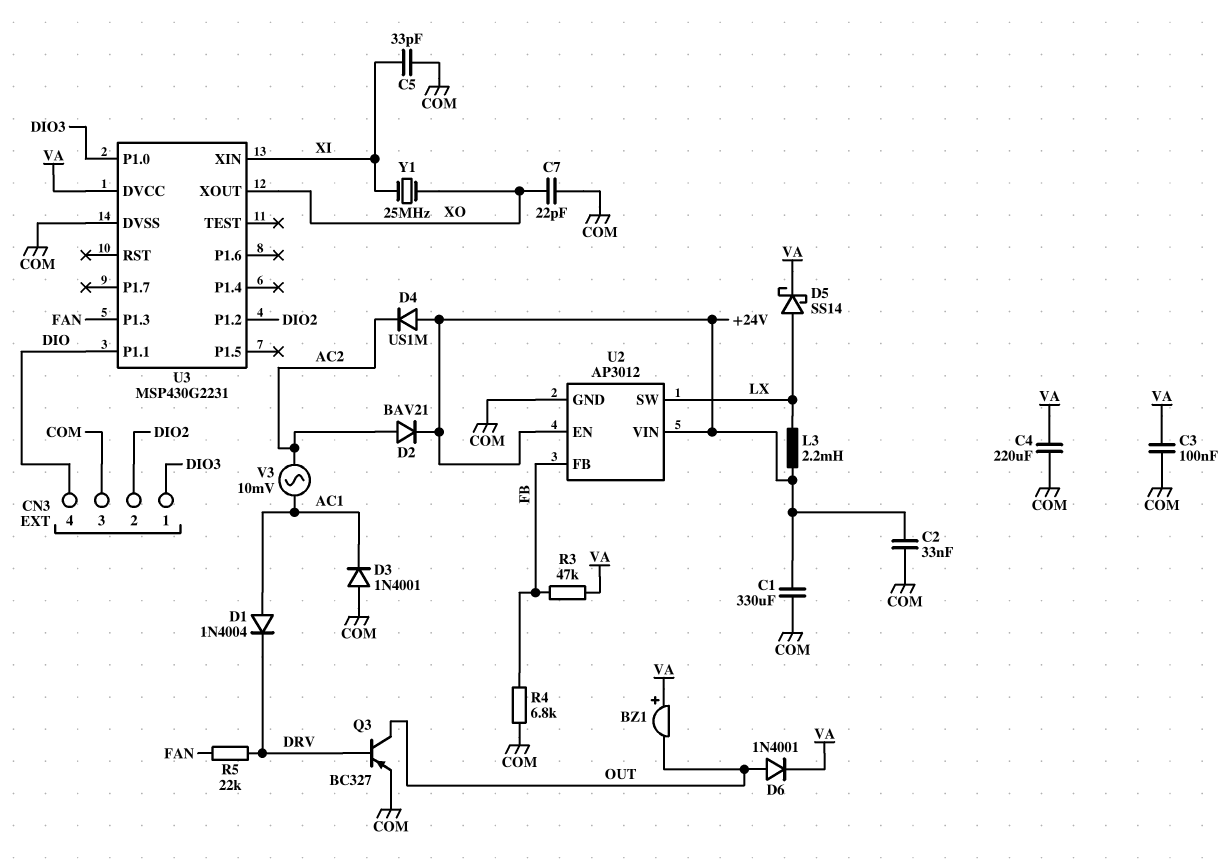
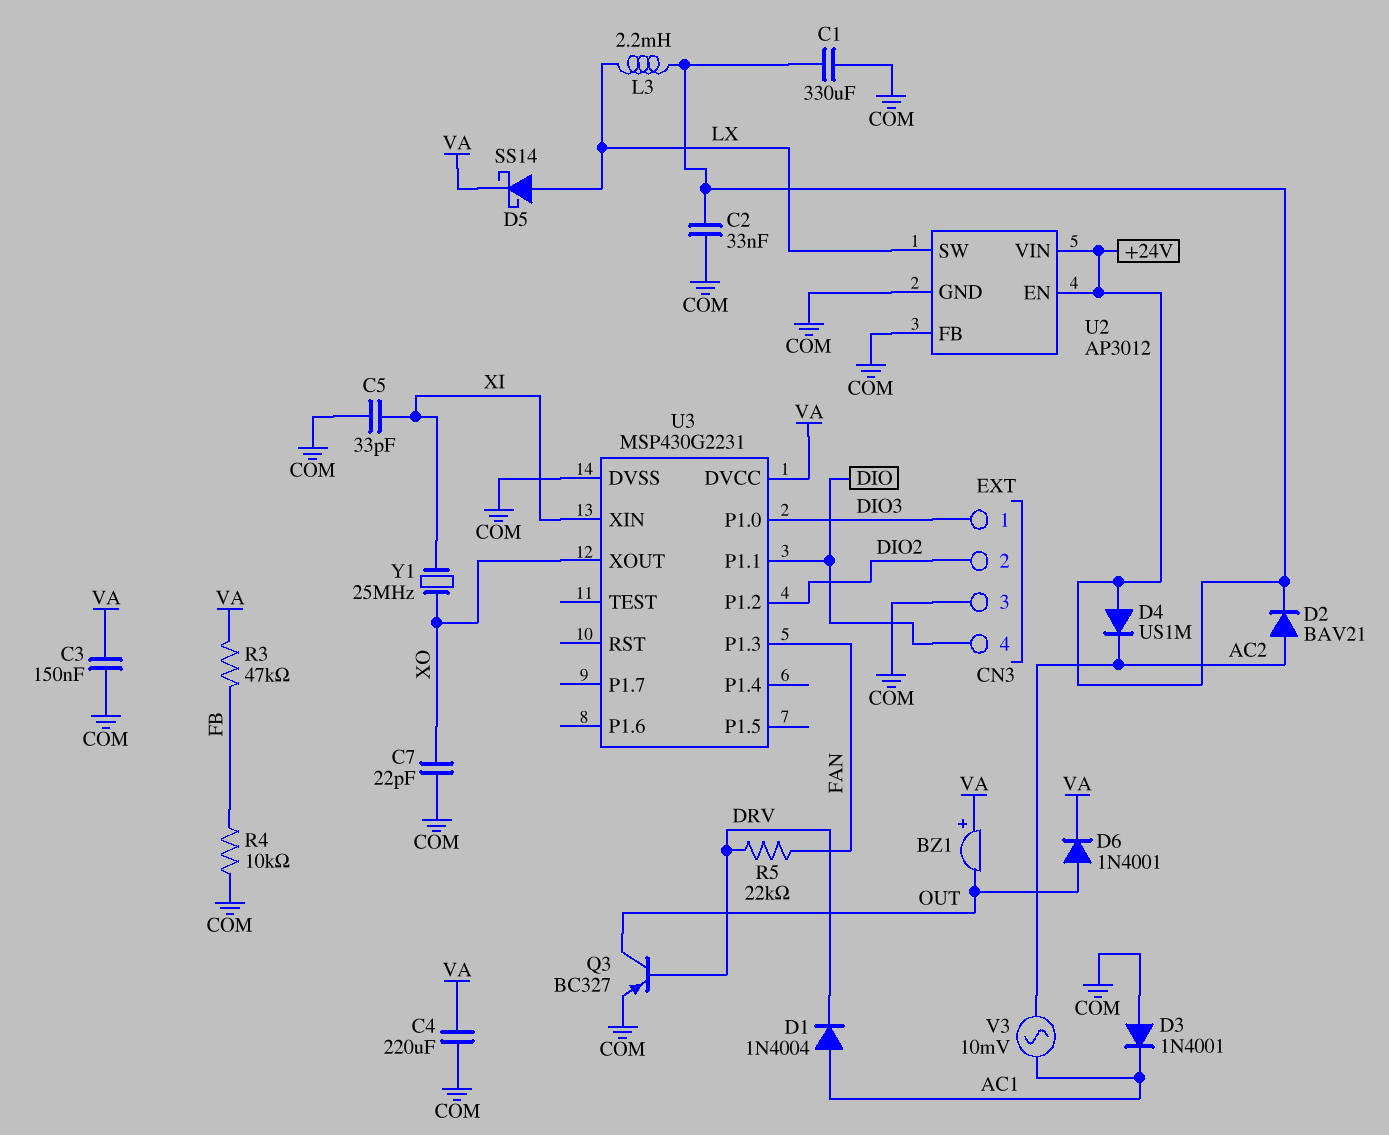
C3: 100nF (COM, VA) -> 150nF (COM, VA)
R4: 6.8k (COM, FB) -> 10k (COM, FB)
U2 pin FB: FB -> COM

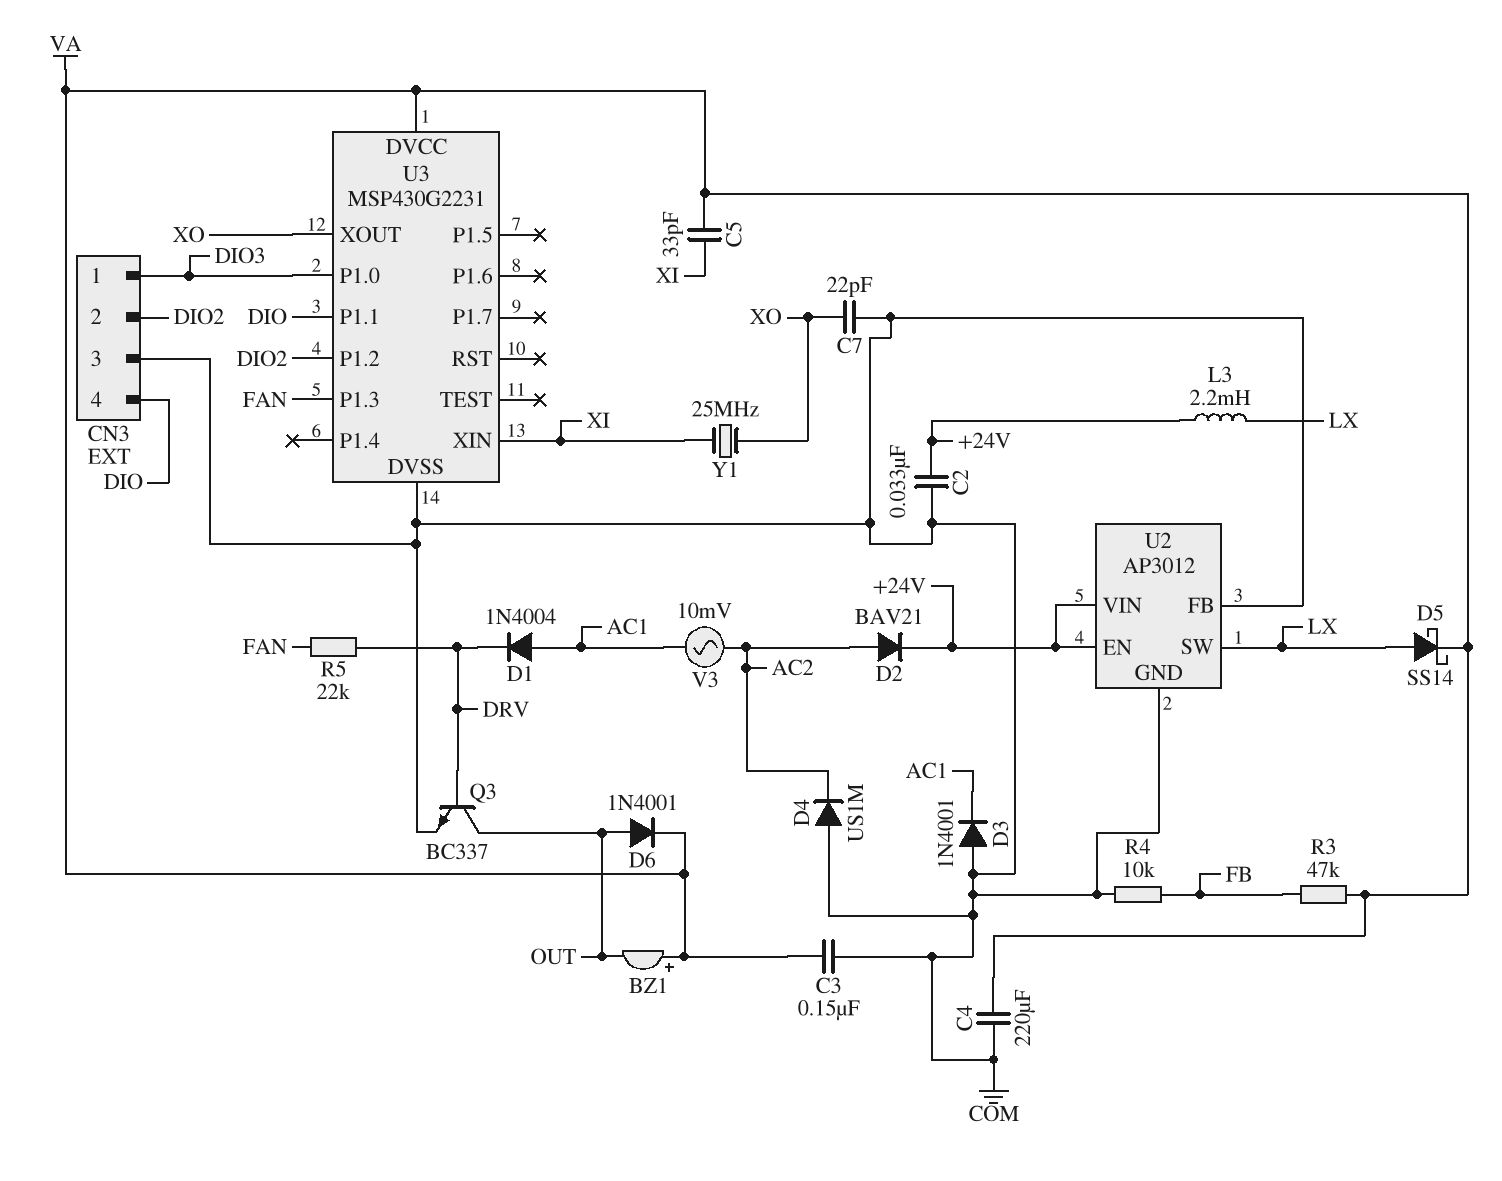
C1: 330uF (+24V, COM) -> none
C5: 33pF (COM, XI) -> 33pF (VA, XI)
D4: diode US1M (A +24V, K AC2) -> diode US1M (A COM, K AC2)
Q3: PNP BC327 (B DRV, C OUT, E COM) -> NPN BC337 (B DRV, C OUT, E COM)

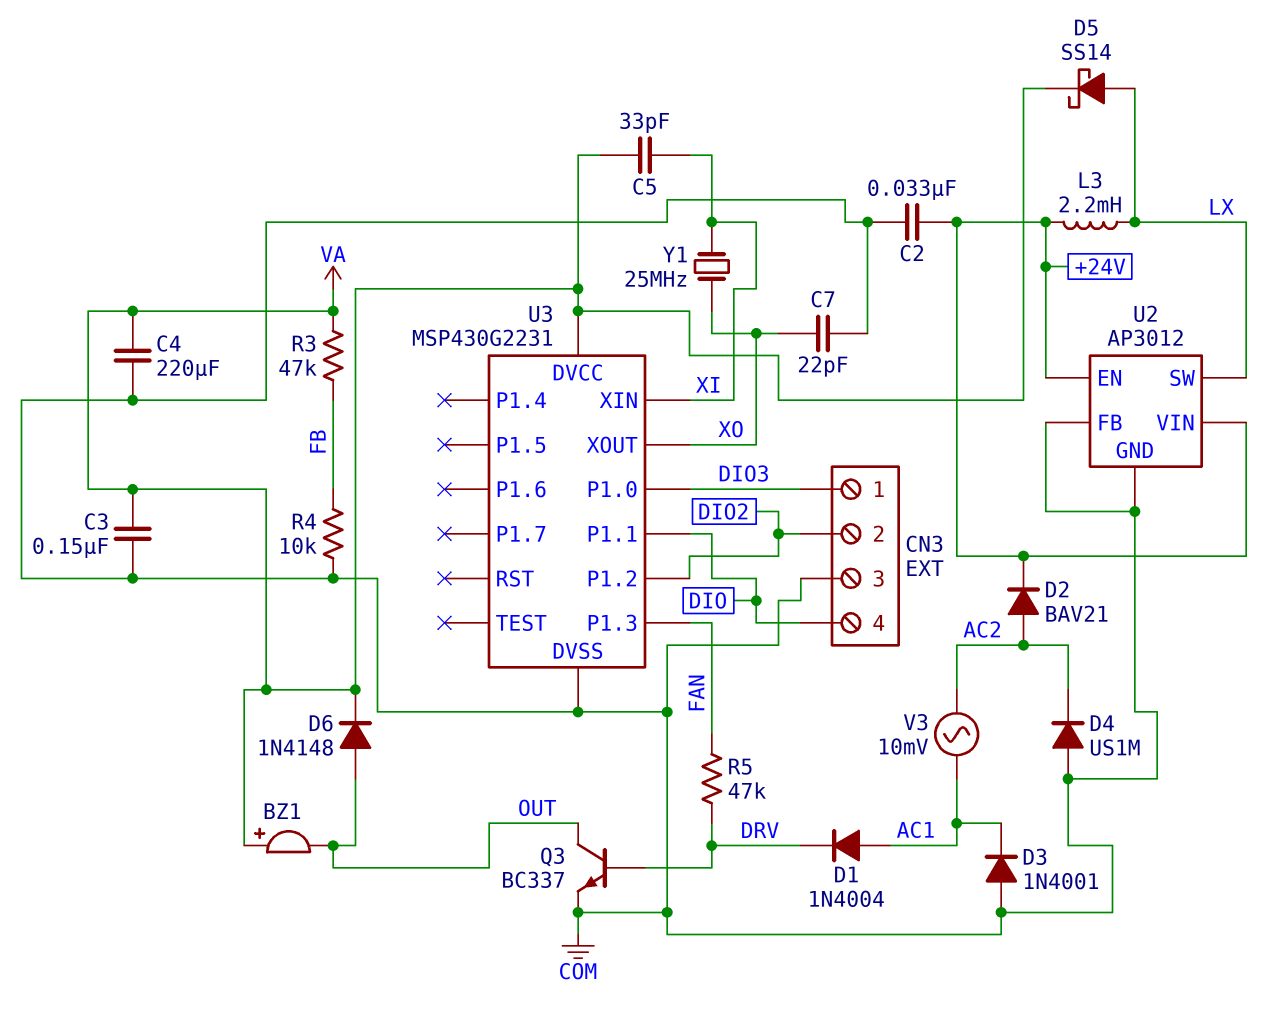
D6: diode 1N4001 (A OUT, K VA) -> diode 1N4148 (A OUT, K VA)
R5: 22k (DRV, FAN) -> 47k (DRV, FAN)

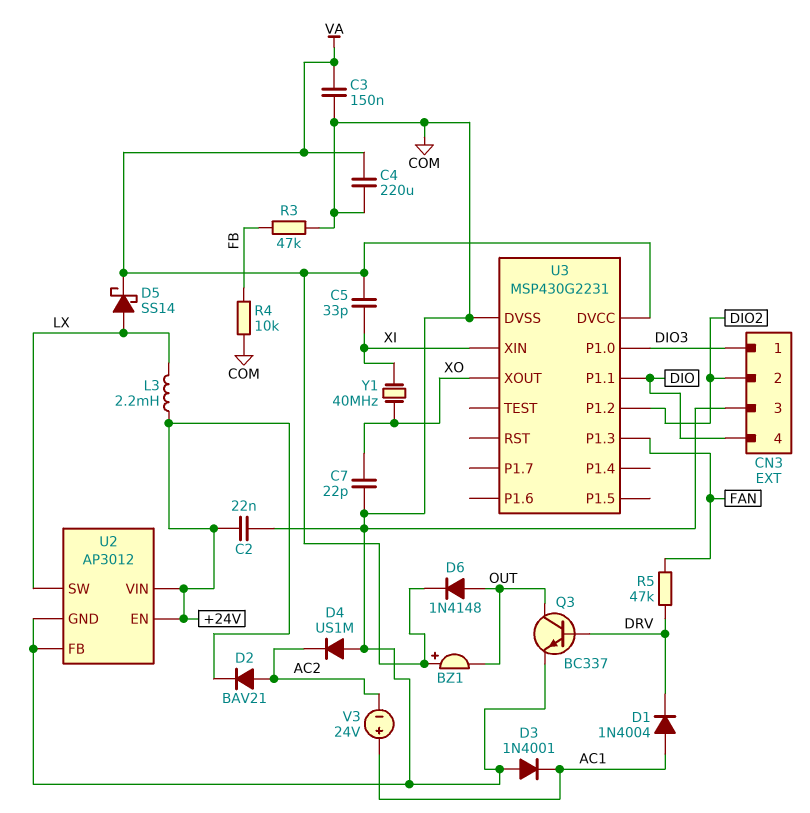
C2: 33nF (+24V, COM) -> 22nF (+24V, COM)
R3: 47k (FB, VA) -> 47k (COM, FB)
V3: AC 10mV (AC1, AC2) -> 24V (plus AC1, minus AC2)
Y1: 25MHz (XI, XO) -> 40MHz (XI, XO)

